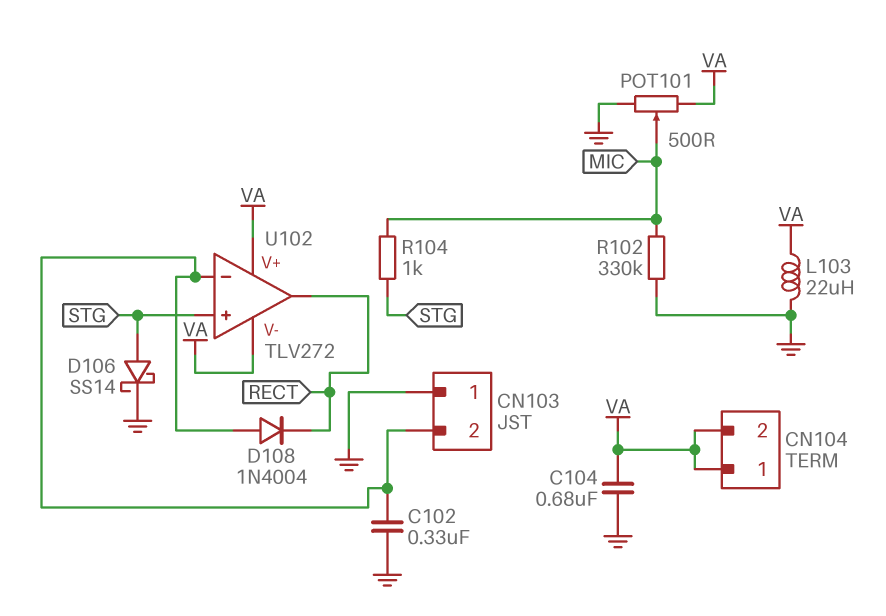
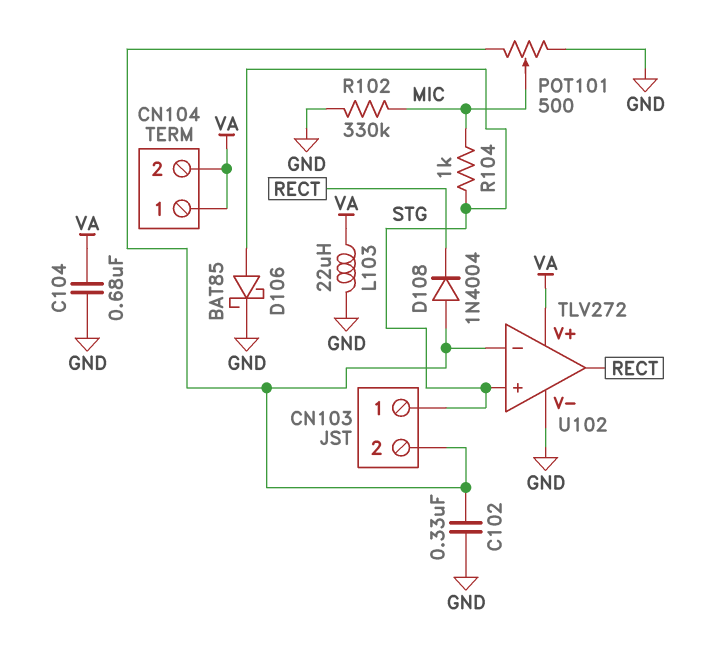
CN103 pin 1: GND -> STG
D106: schottky SS14 (A STG, K GND) -> schottky BAT85 (A STG, K GND)
POT101: 500 (GND, VA, wiper MIC) -> 500 (CN103/2, GND, wiper MIC)
U102 pin V-: VA -> GND

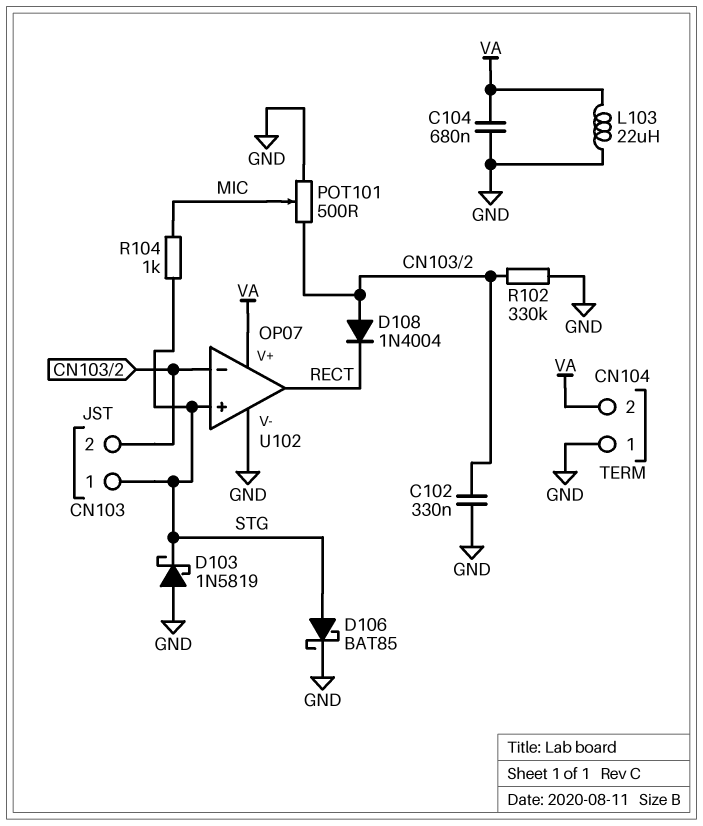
CN104 pin 1: VA -> GND
D103: none -> schottky 1N5819 (A GND, K STG)
R102: 330k (GND, MIC) -> 330k (CN103/2, GND)
U102: TLV272 -> OP07

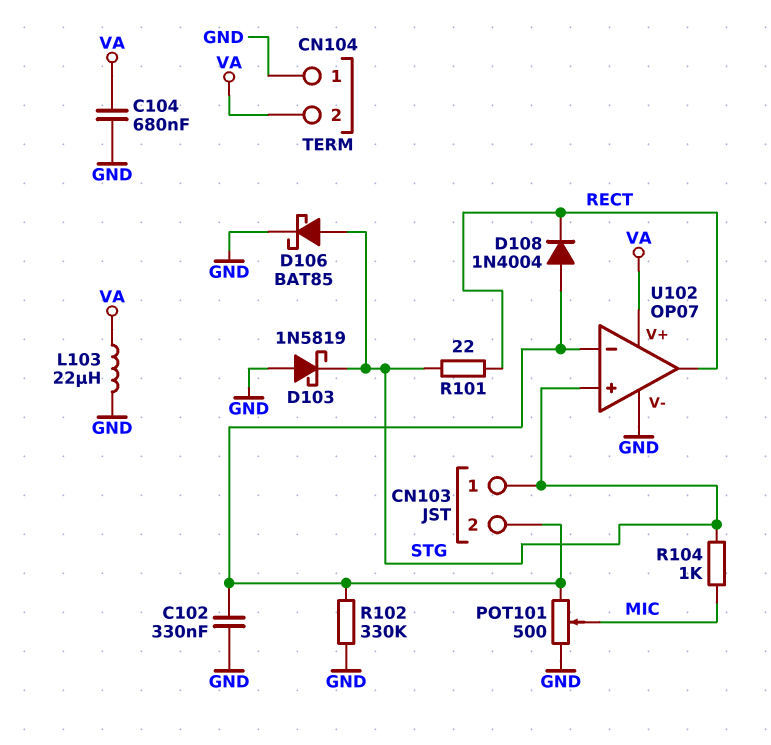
R101: none -> 22 (RECT, STG)

